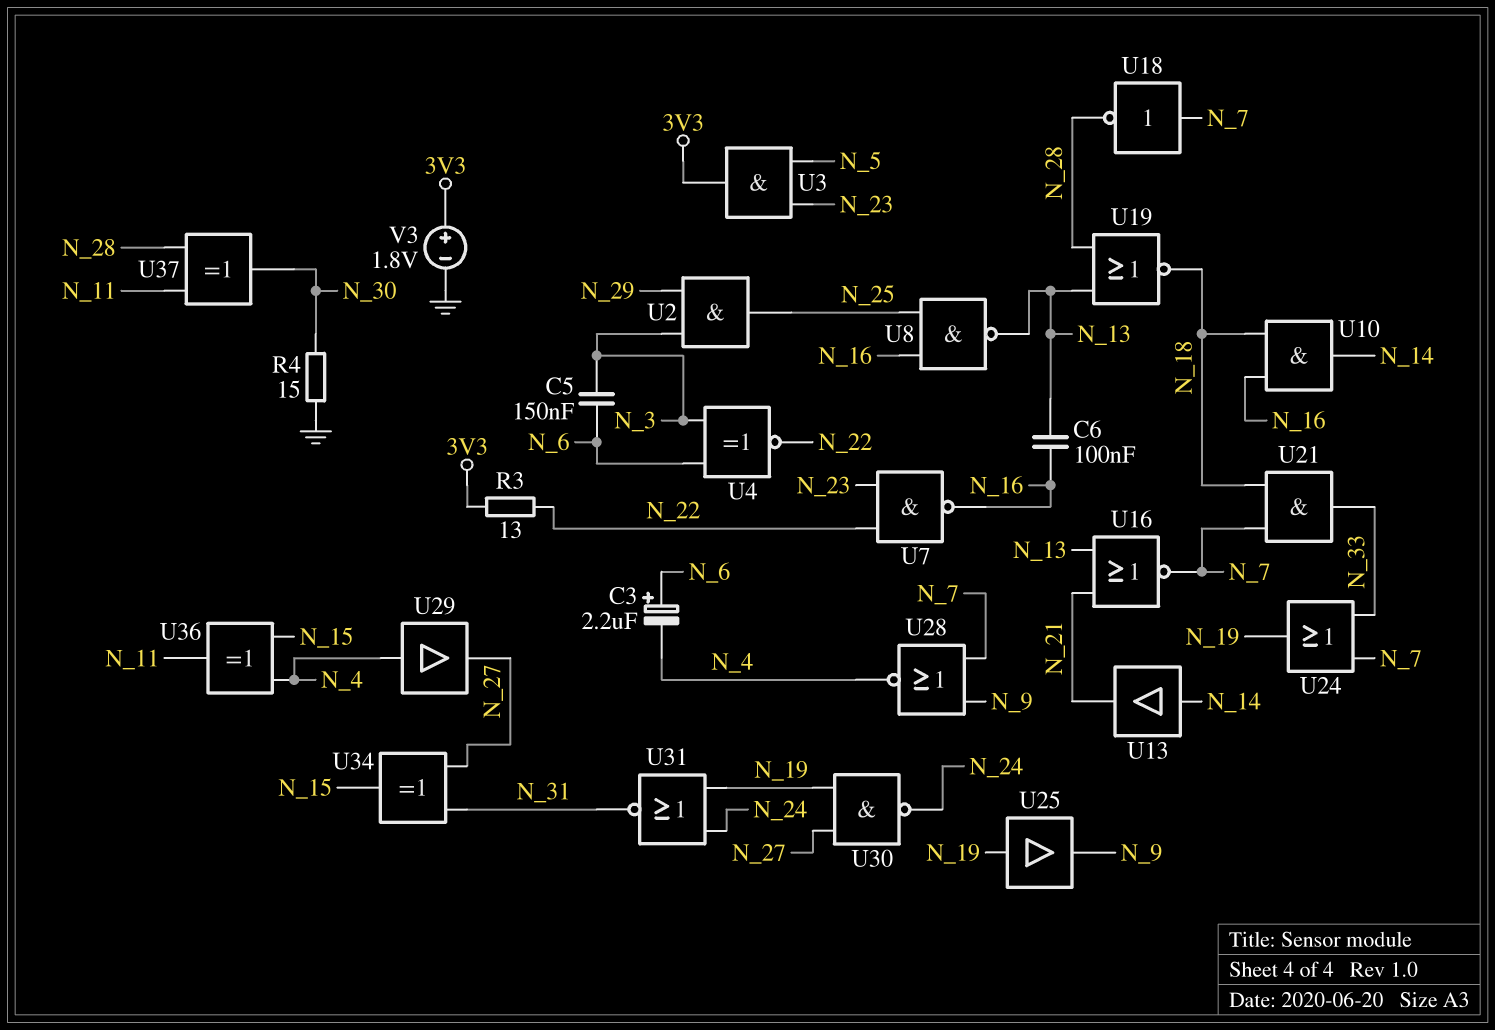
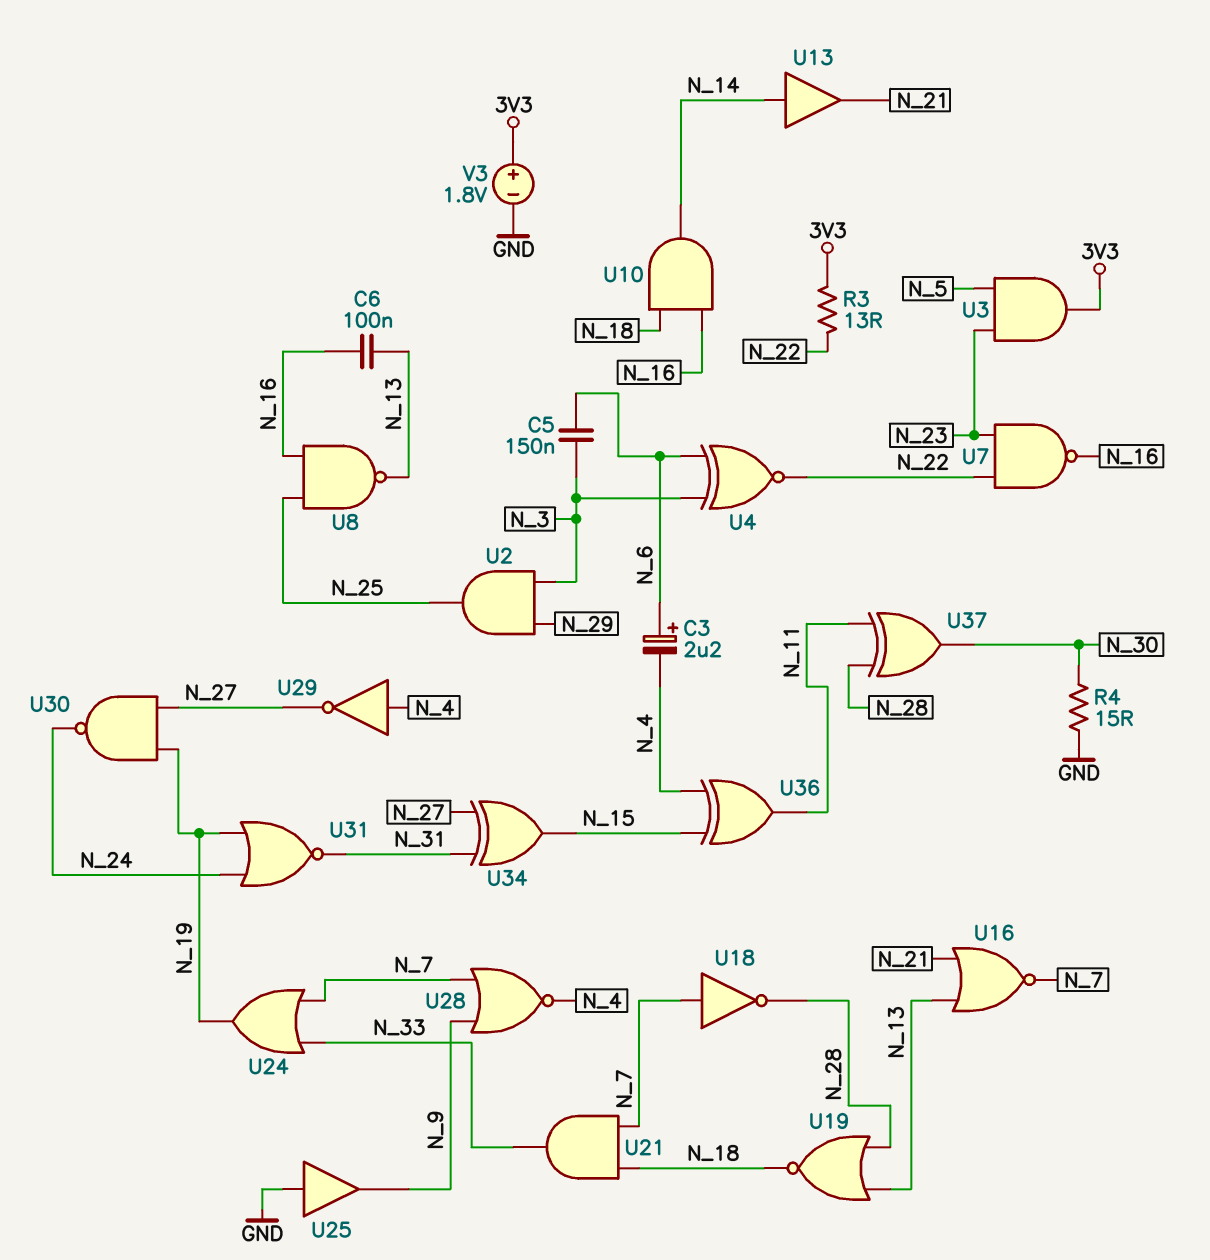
U25: buffer (in N_19, out N_9) -> buffer (in GND, out N_9)
U29: buffer (in N_4, out N_27) -> NOT (in N_4, out N_27)

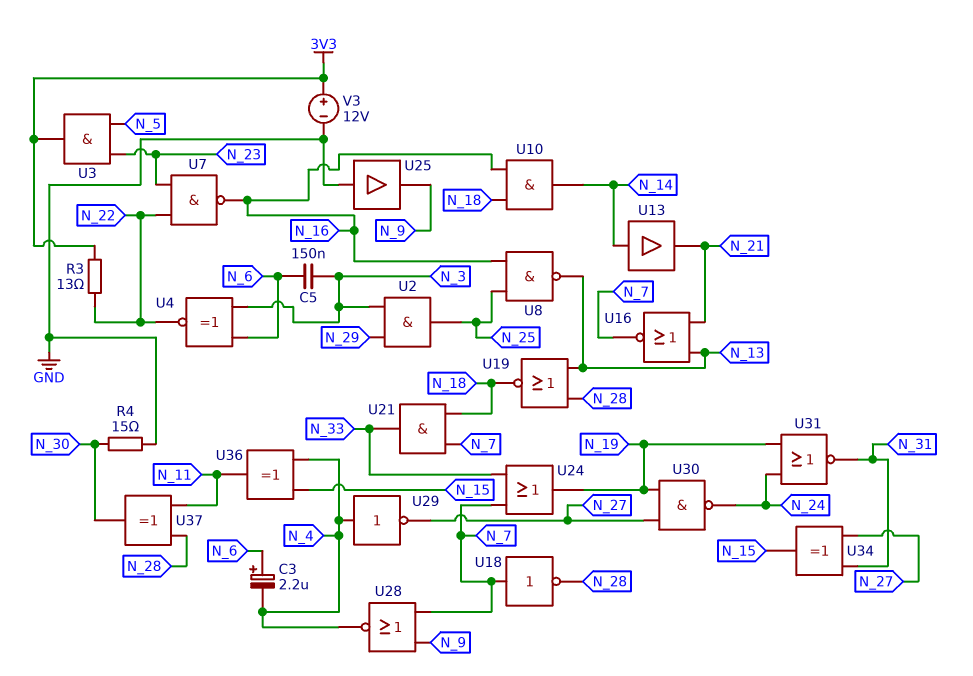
C6: 100nF (N_13, N_16) -> none
V3: 1.8V (plus 3V3, minus GND) -> 12V (plus 3V3, minus GND)

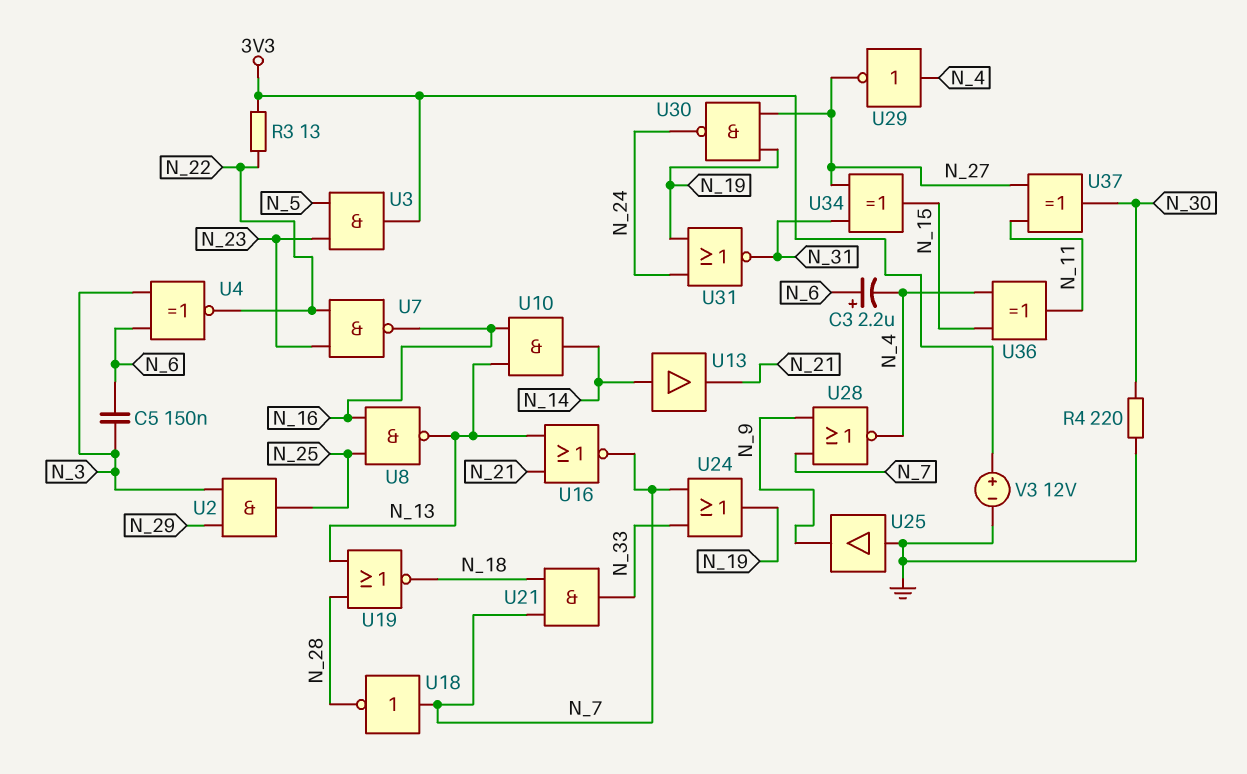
R4: 15 (GND, N_30) -> 220 (GND, N_30)
U10: AND (in N_16, in N_18, out N_14) -> AND (in N_13, in N_16, out N_14)
U37: XOR (in N_11, in N_28, out N_30) -> XOR (in N_11, in N_27, out N_30)

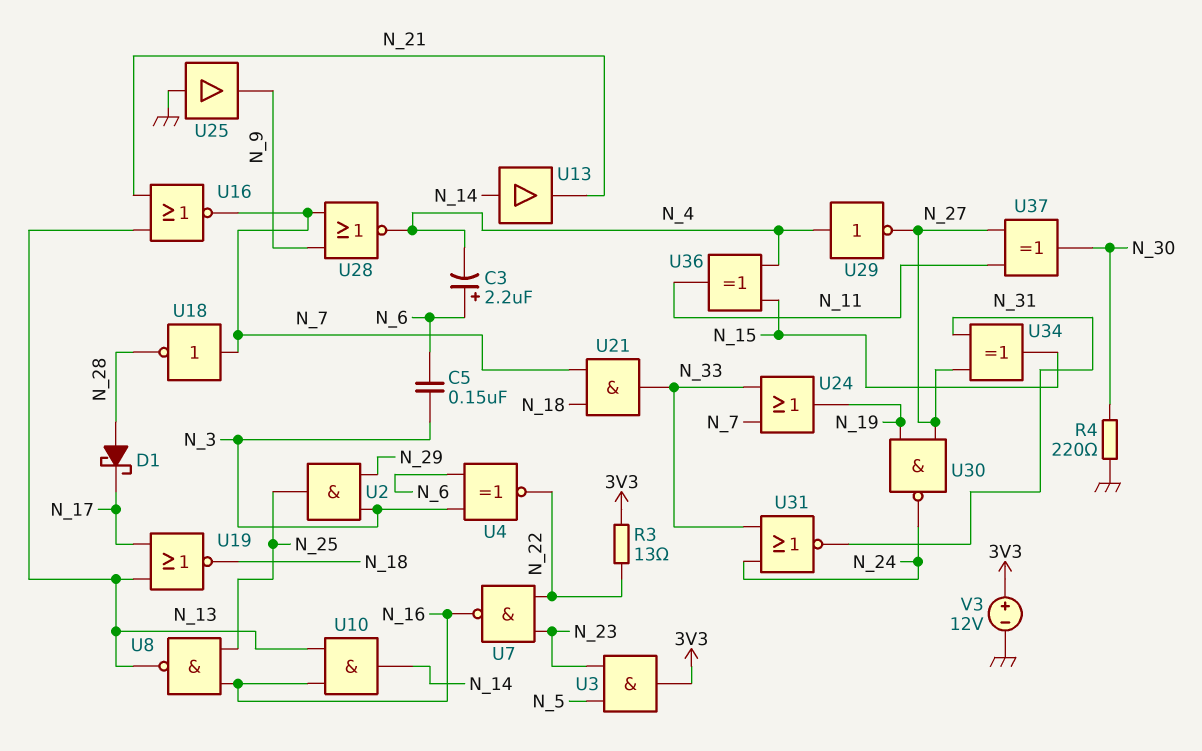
D1: none -> schottky (A N_28, K N_17)
U19: NOR (in N_13, in N_28, out N_18) -> NOR (in N_13, in N_17, out N_18)
U31: NOR (in N_19, in N_24, out N_31) -> NOR (in N_24, in N_33, out N_31)

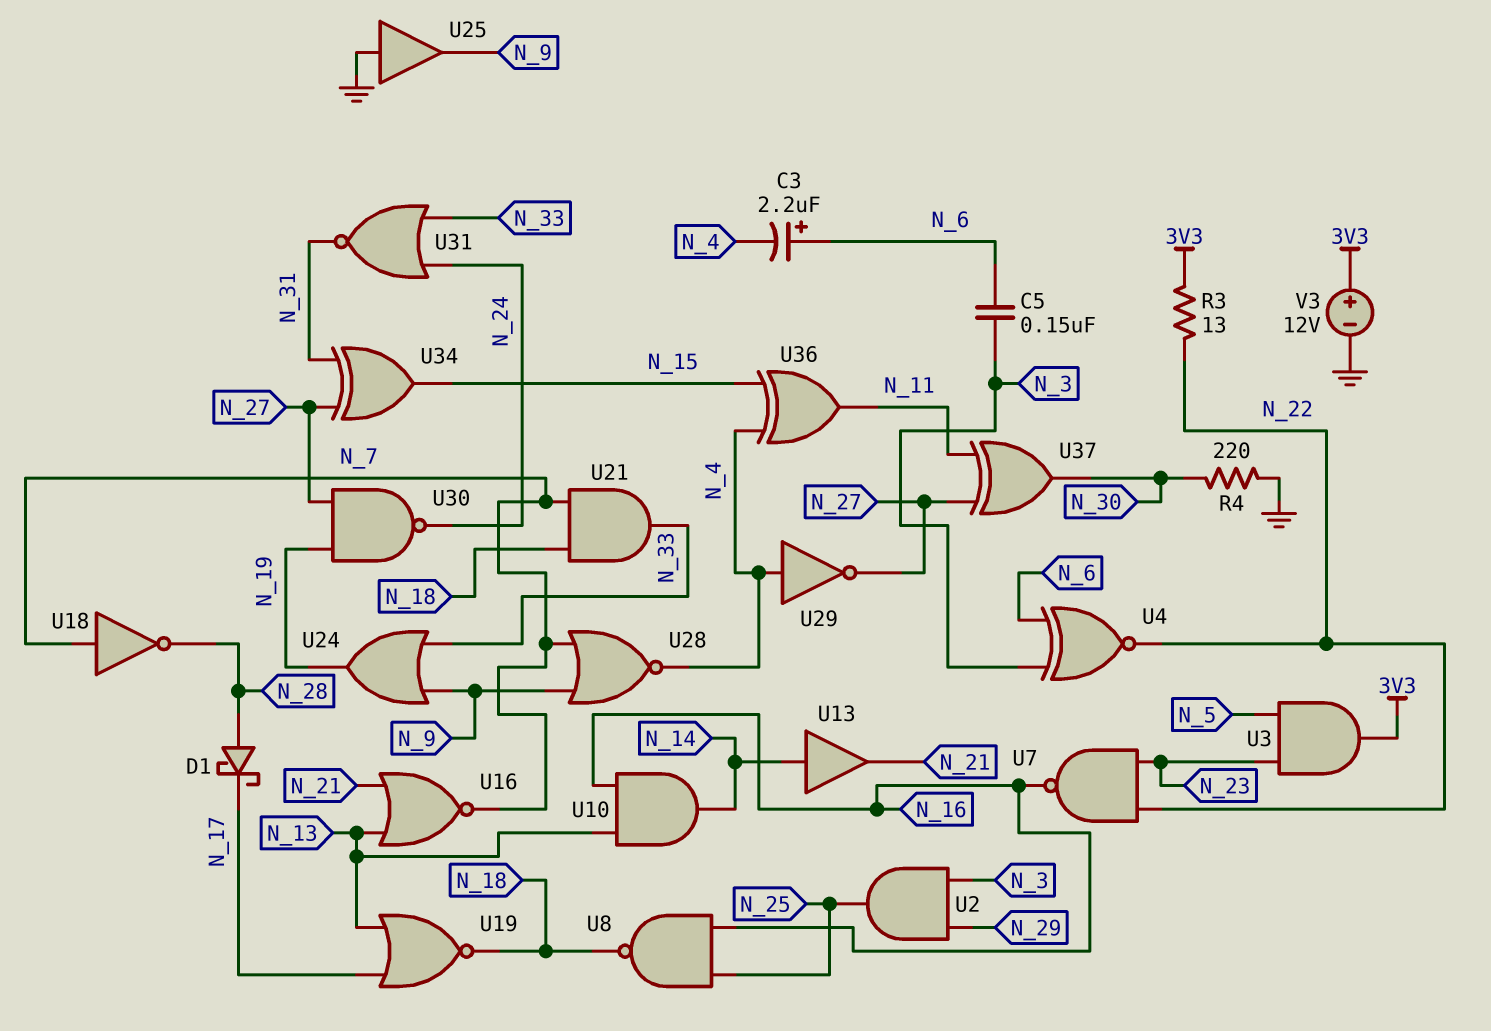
U8: NAND (in N_16, in N_25, out N_13) -> NAND (in N_16, in N_25, out N_18)
U24: OR (in N_7, in N_33, out N_19) -> OR (in N_9, in N_33, out N_19)

